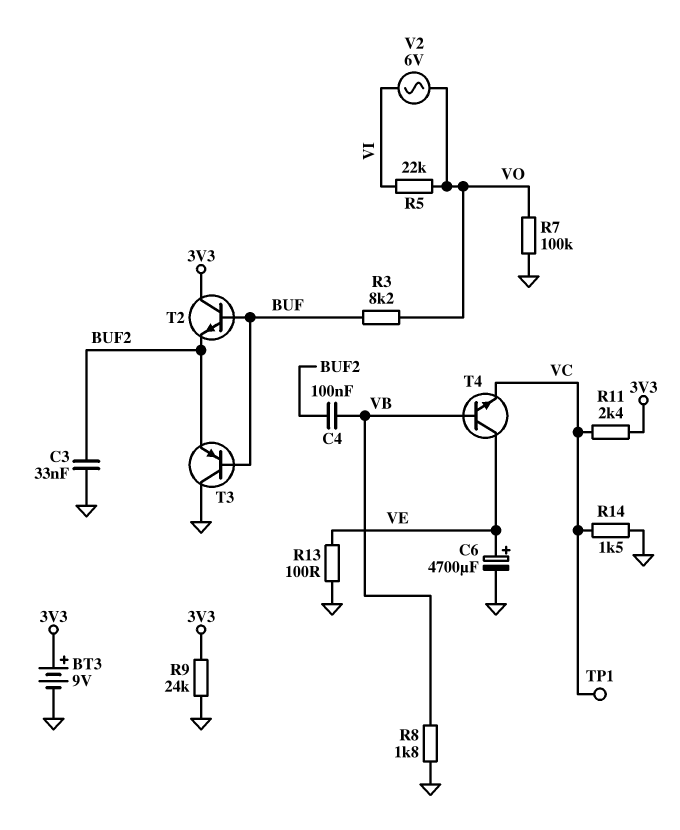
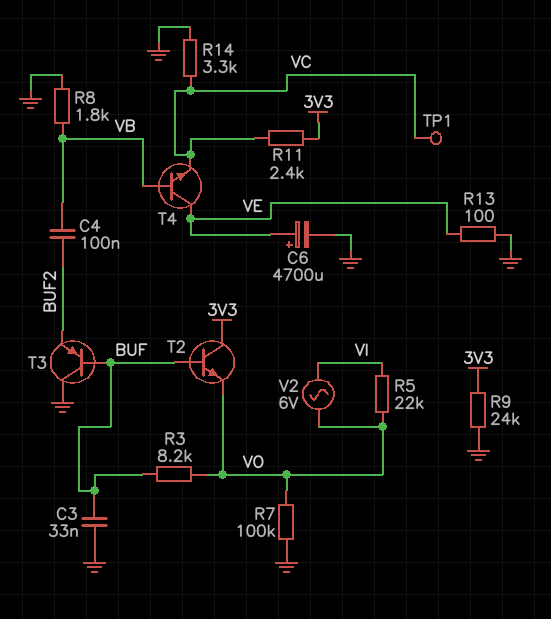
BT3: 9V (plus 3V3, minus GND) -> none
C3: 33nF (BUF2, GND) -> 33nF (BUF, GND)
R14: 1.5k (GND, VC) -> 3.3k (GND, VC)
T2: NPN (B BUF, C 3V3, E BUF2) -> NPN (B BUF, C 3V3, E VO)

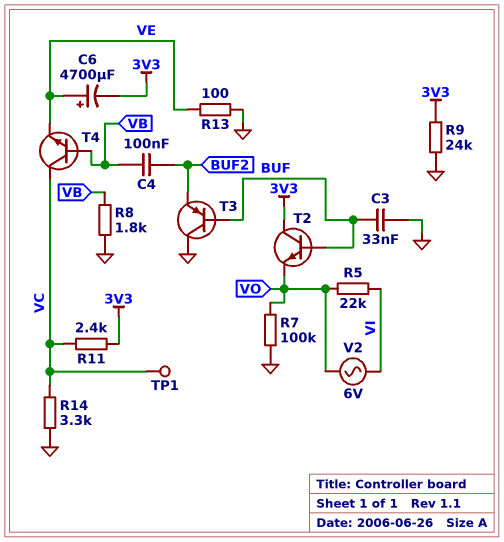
C6: 4700uF (plus VE, minus GND) -> 4700uF (plus VE, minus 3V3)
R3: 8.2k (BUF, VO) -> none
T4: NPN (B VB, C VE, E VC) -> NPN (B VB, C VC, E VE)

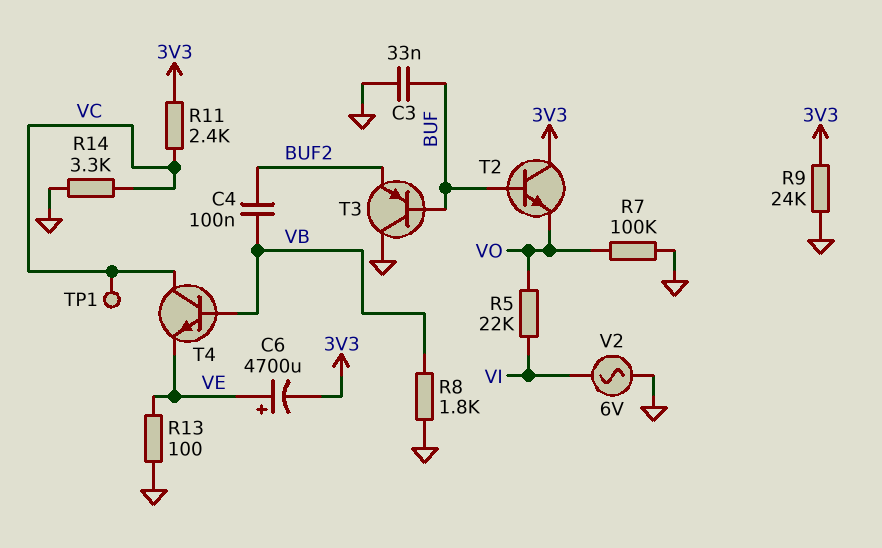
V2: AC 6V (VI, VO) -> AC 6V (GND, VI)

